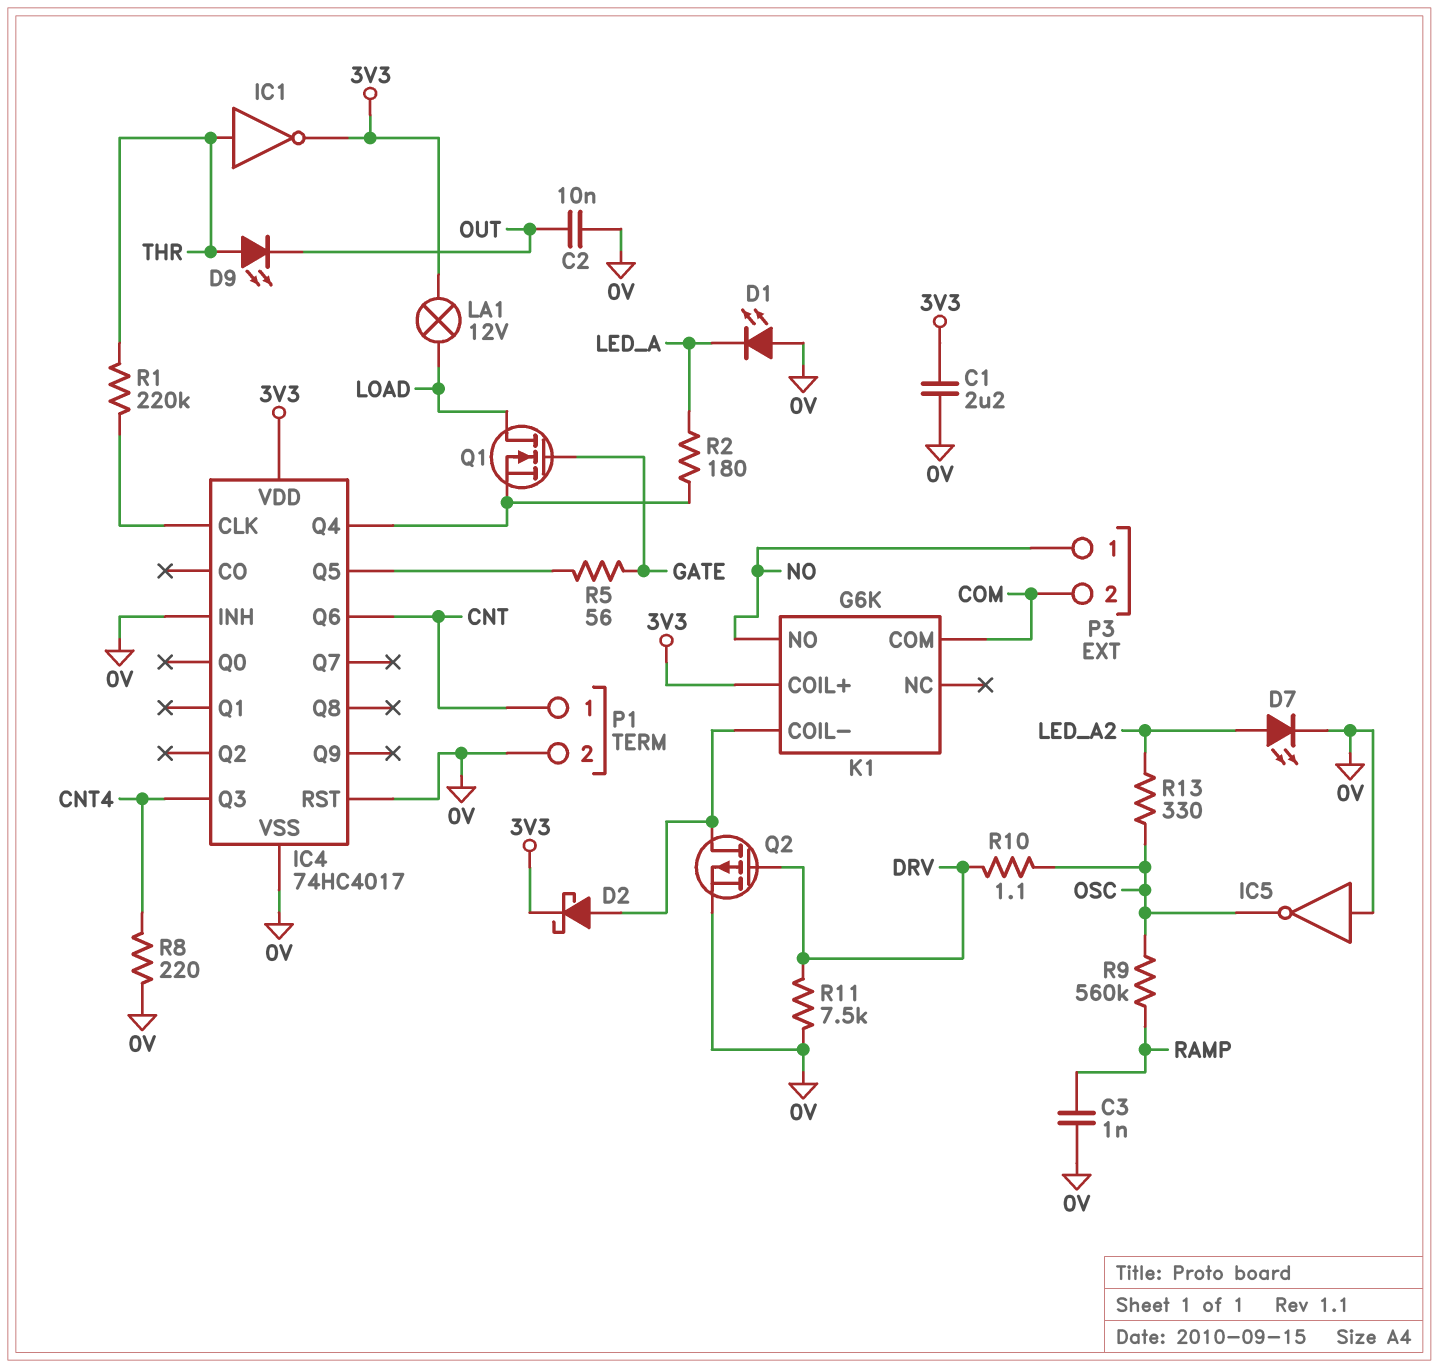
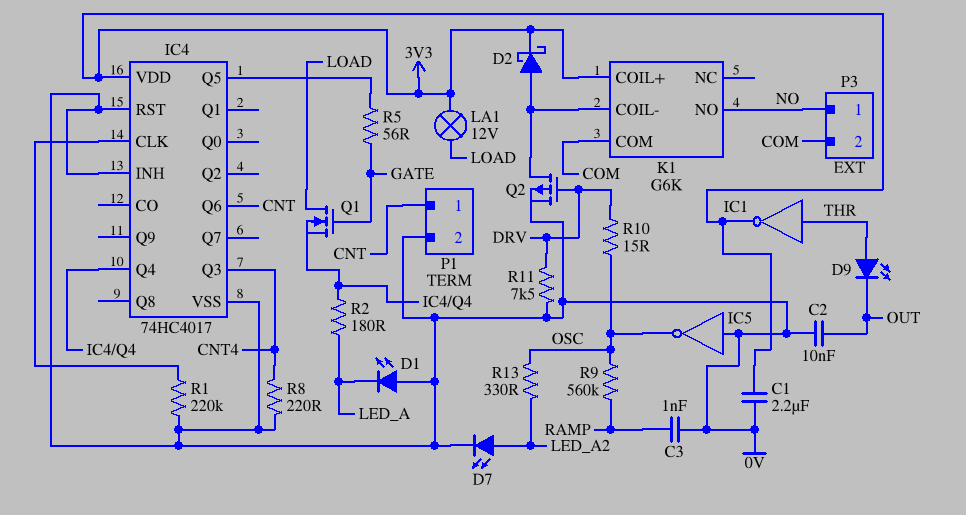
R1: 220k (IC4/CLK, THR) -> 220k (0V, IC4/CLK)
R10: 1.1 (DRV, OSC) -> 15 (DRV, OSC)

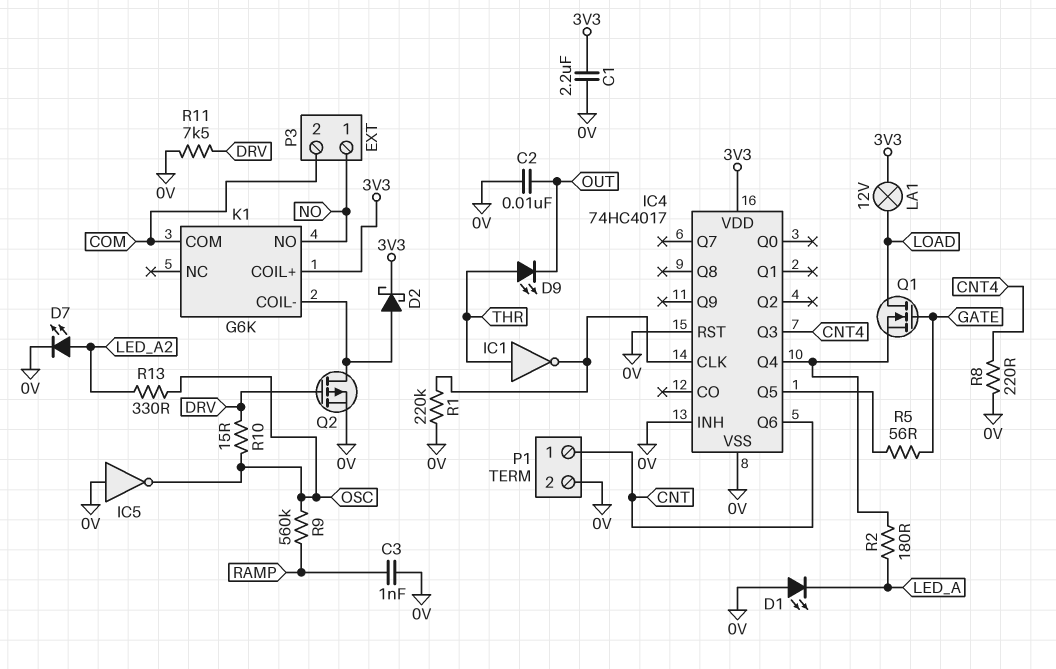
IC1: NOT (in THR, out 3V3) -> NOT (in THR, out IC4/CLK)

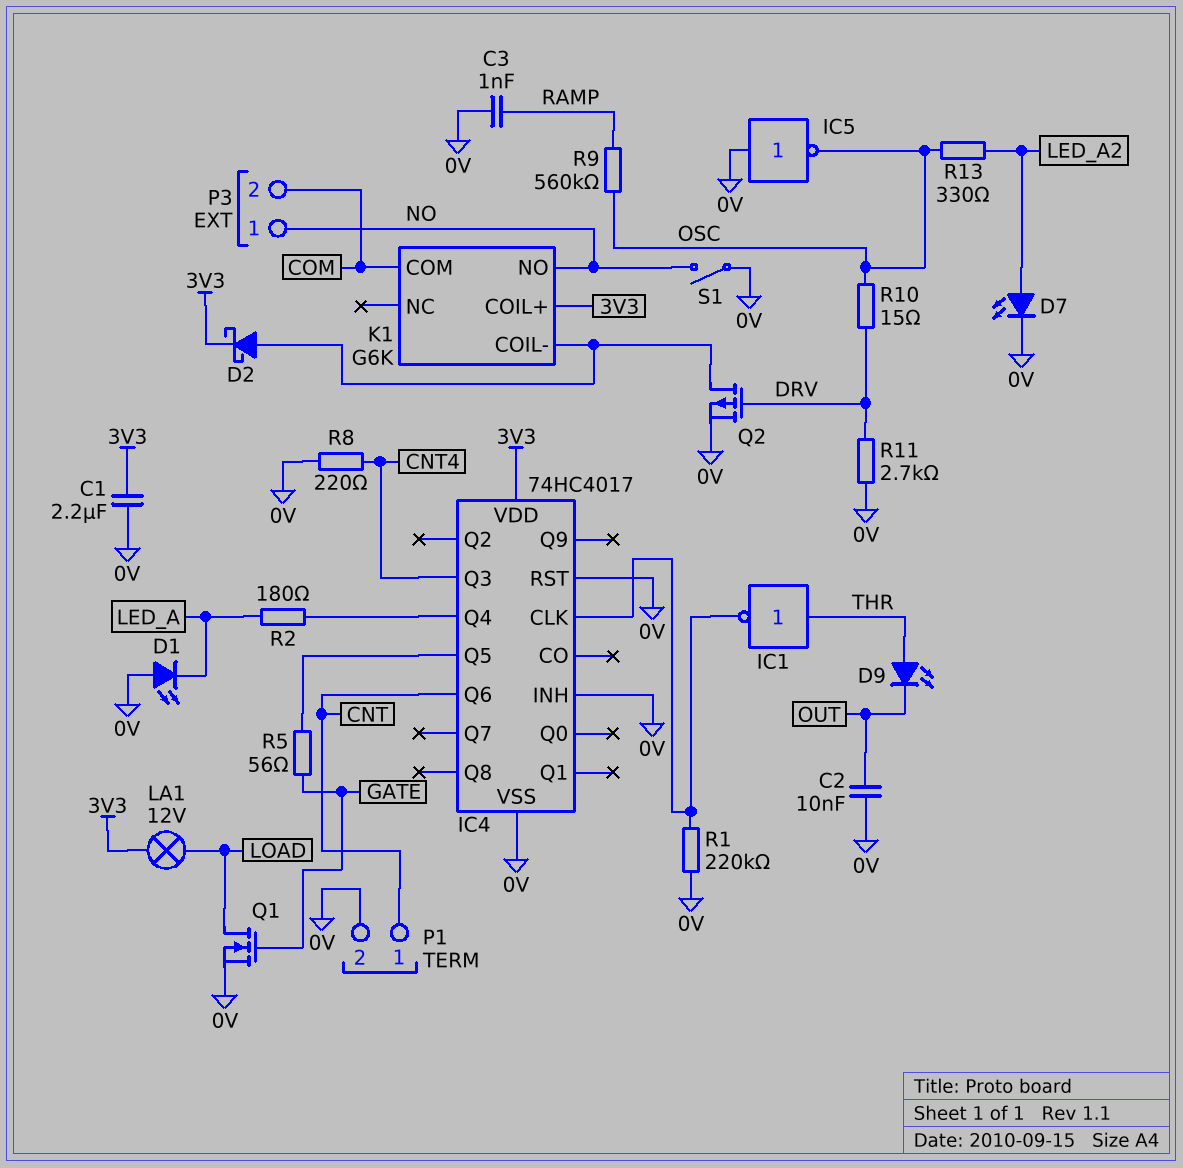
Q1: NMOS (G GATE, D LOAD, S IC4/Q4) -> NMOS (G GATE, D LOAD, S 0V)
R11: 7.5k (0V, DRV) -> 2.7k (0V, DRV)
S1: none -> switch (0V, NO)

